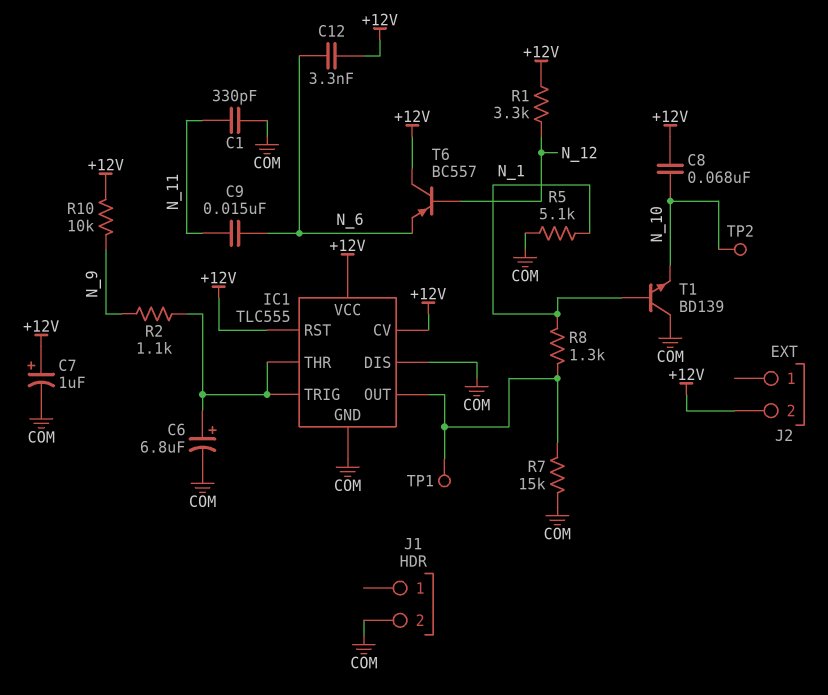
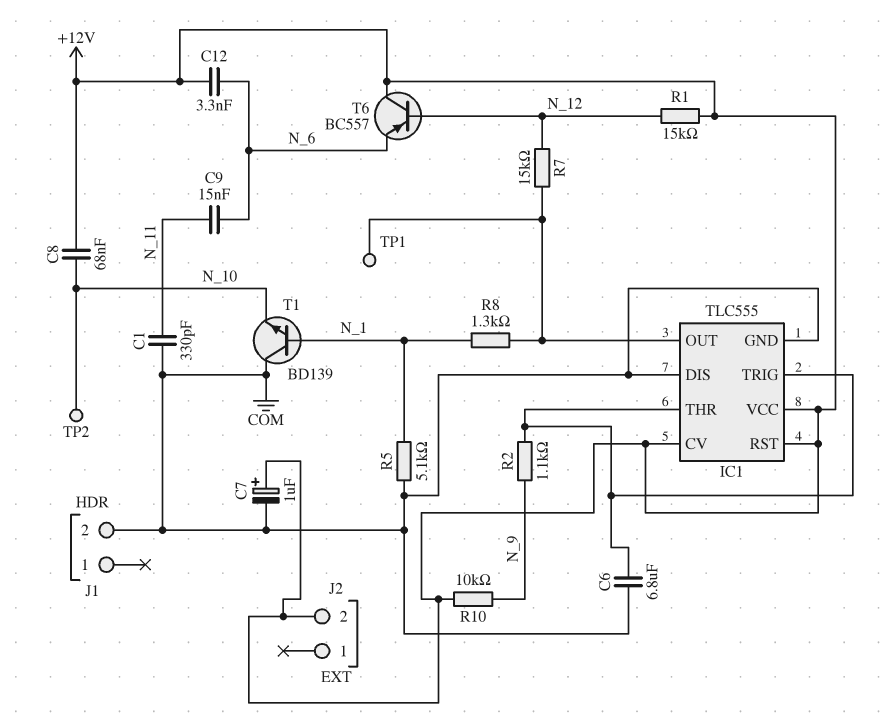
C6: 6.8uF (plus IC1/THR, minus COM) -> 6.8uF (COM, IC1/THR)
R1: 3.3k (+12V, N_12) -> 15k (+12V, N_12)
R7: 15k (COM, IC1/OUT) -> 15k (IC1/OUT, N_12)

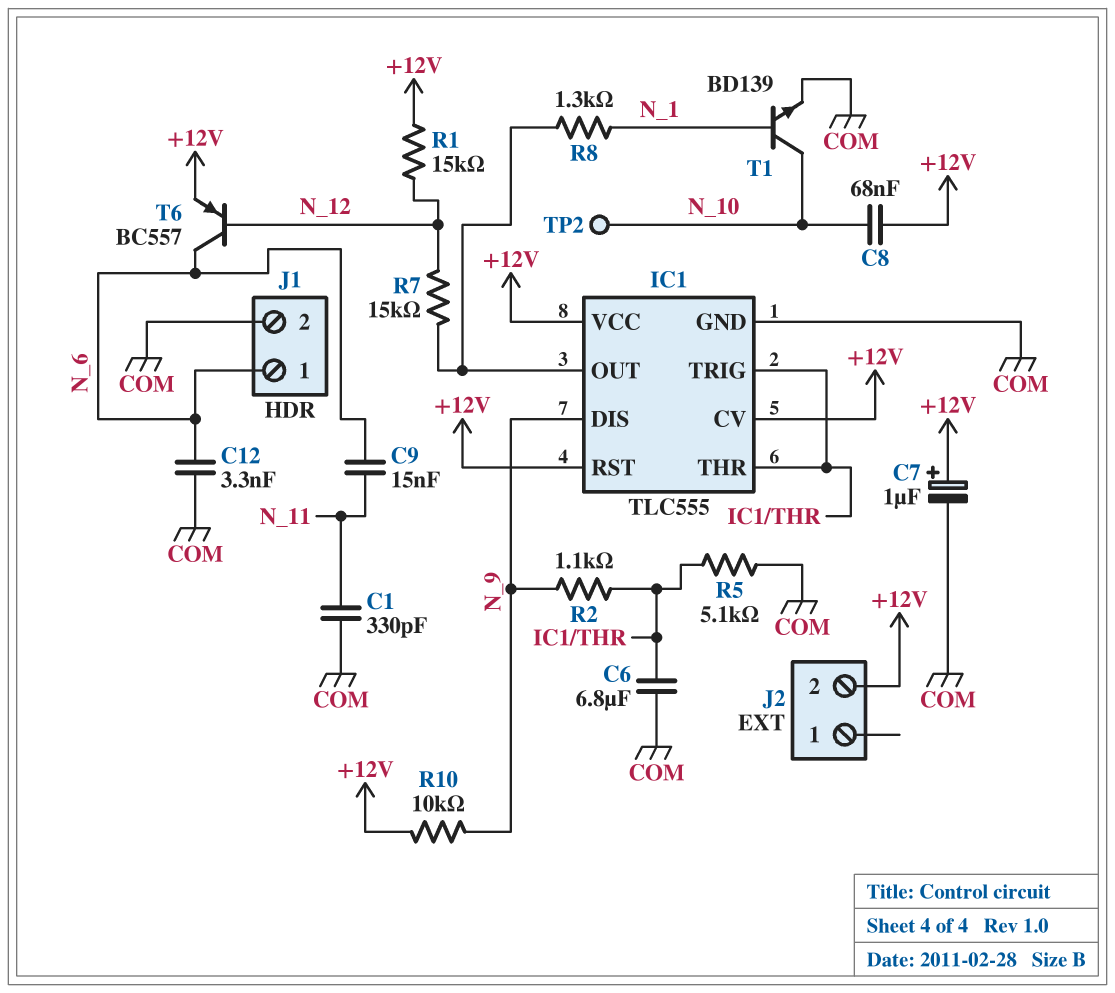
C12: 3.3nF (+12V, N_6) -> 3.3nF (COM, N_6)
IC1 pin DIS: COM -> N_9
J1 pin 1: none -> N_6
R5: 5.1k (COM, N_1) -> 5.1k (COM, IC1/THR)
T1: NPN BD139 (B N_1, C COM, E N_10) -> NPN BD139 (B N_1, C N_10, E COM)
T6: PNP BC557 (B N_12, C +12V, E N_6) -> PNP BC557 (B N_12, C N_6, E +12V)
TP1: test point (IC1/OUT) -> none

